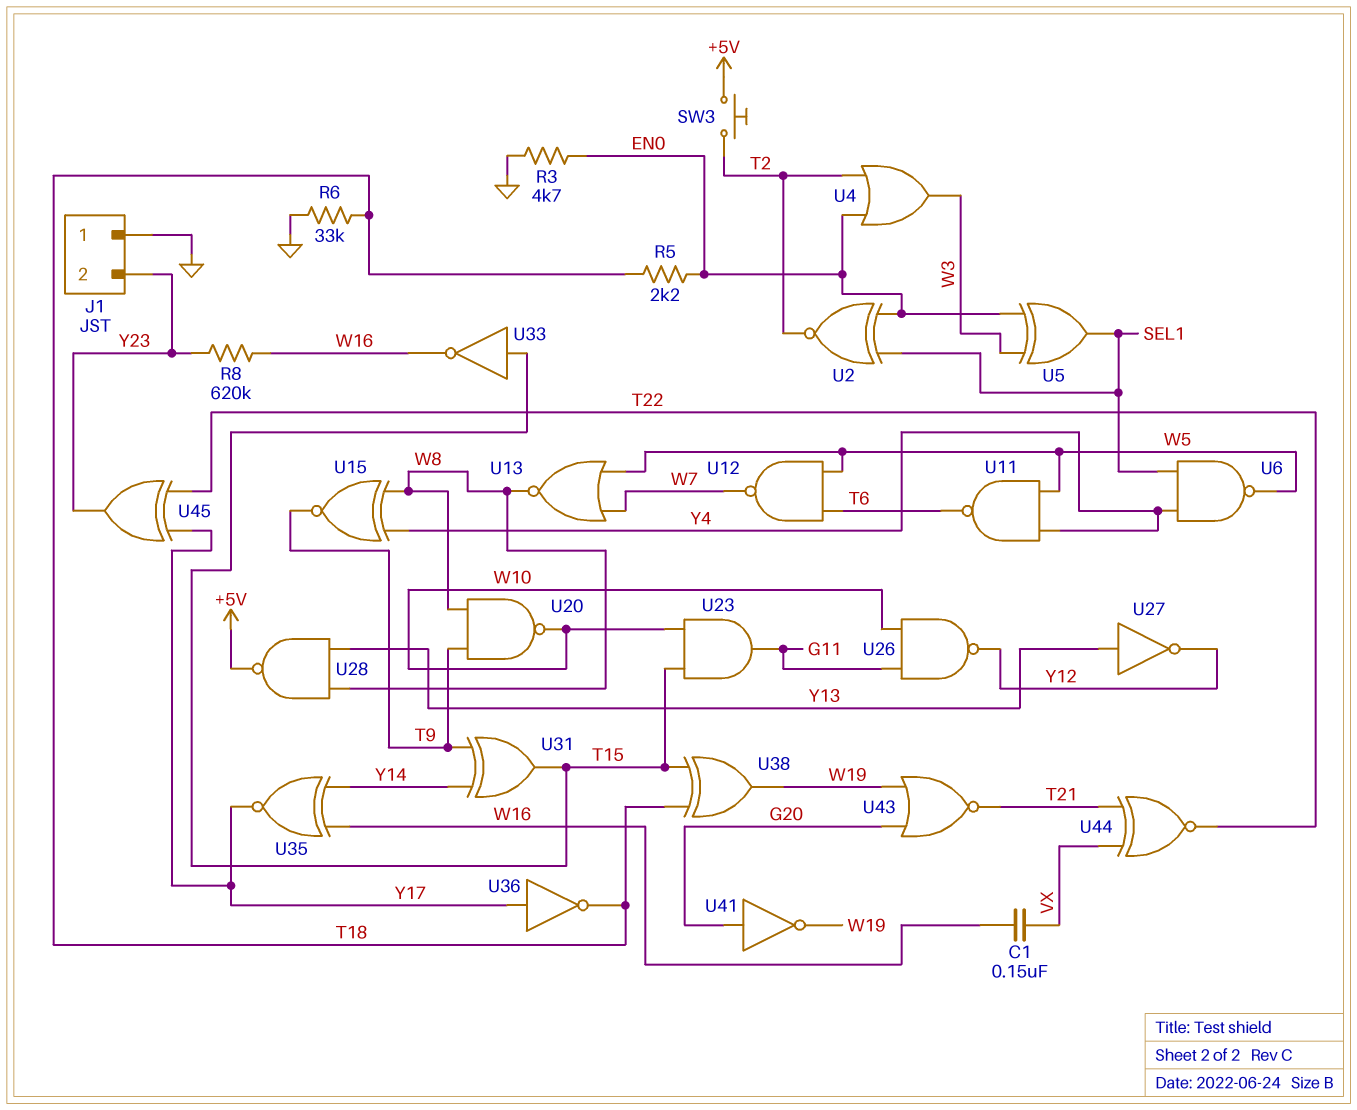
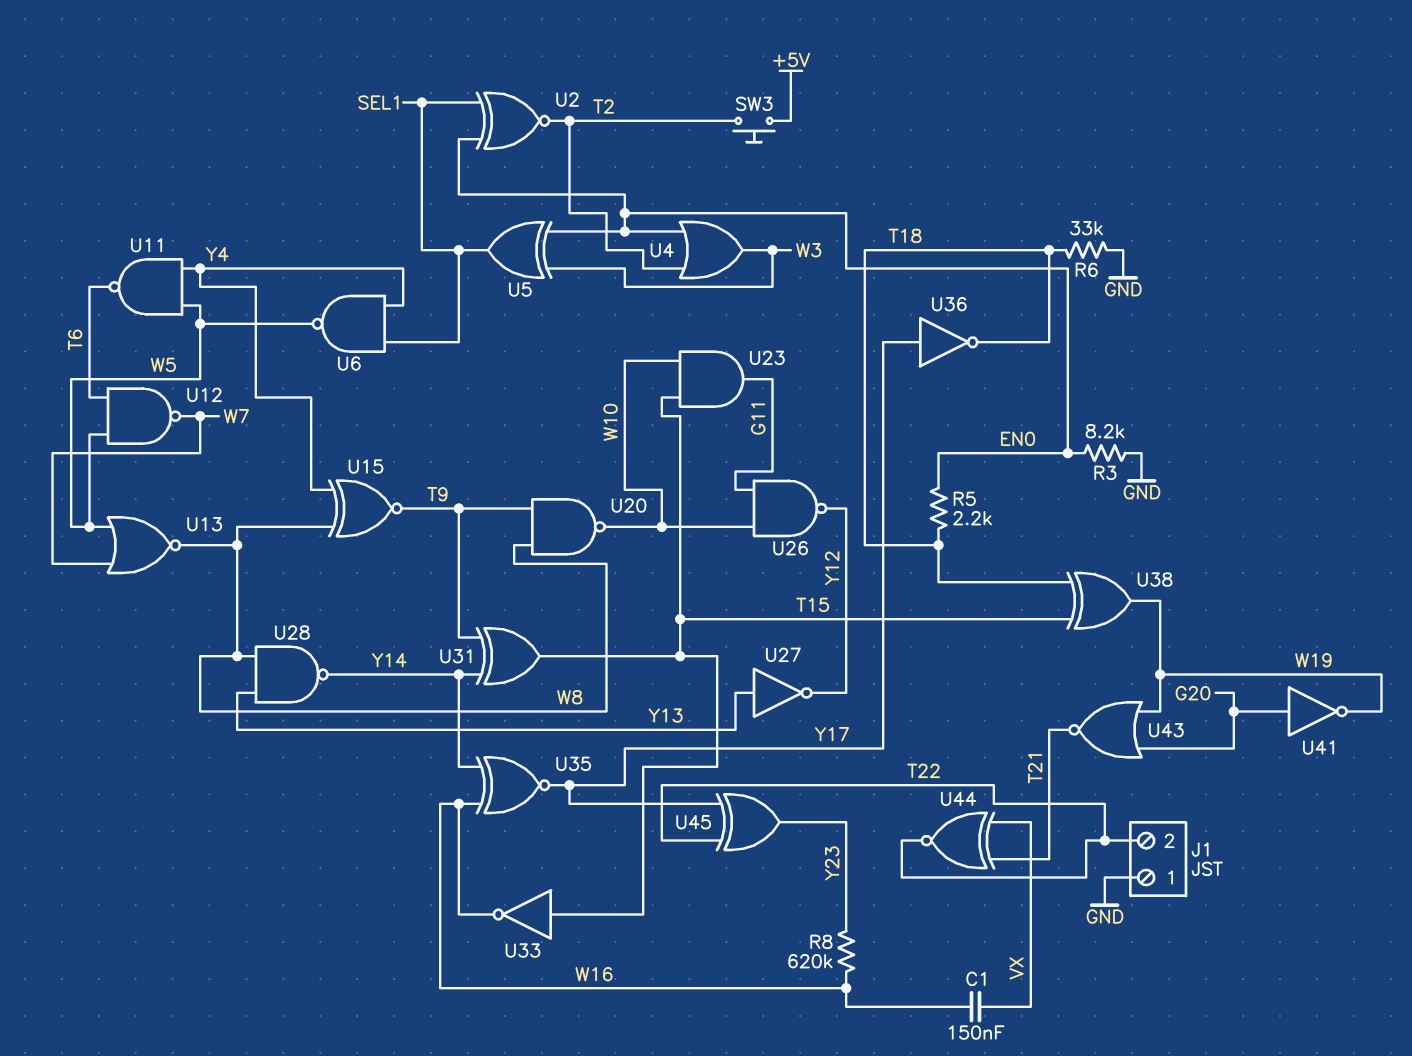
J1 pin 2: Y23 -> T22
R3: 4.7k (EN0, GND) -> 8.2k (EN0, GND)
U28: NAND (in W8, in Y13, out +5V) -> NAND (in W8, in Y13, out Y14)

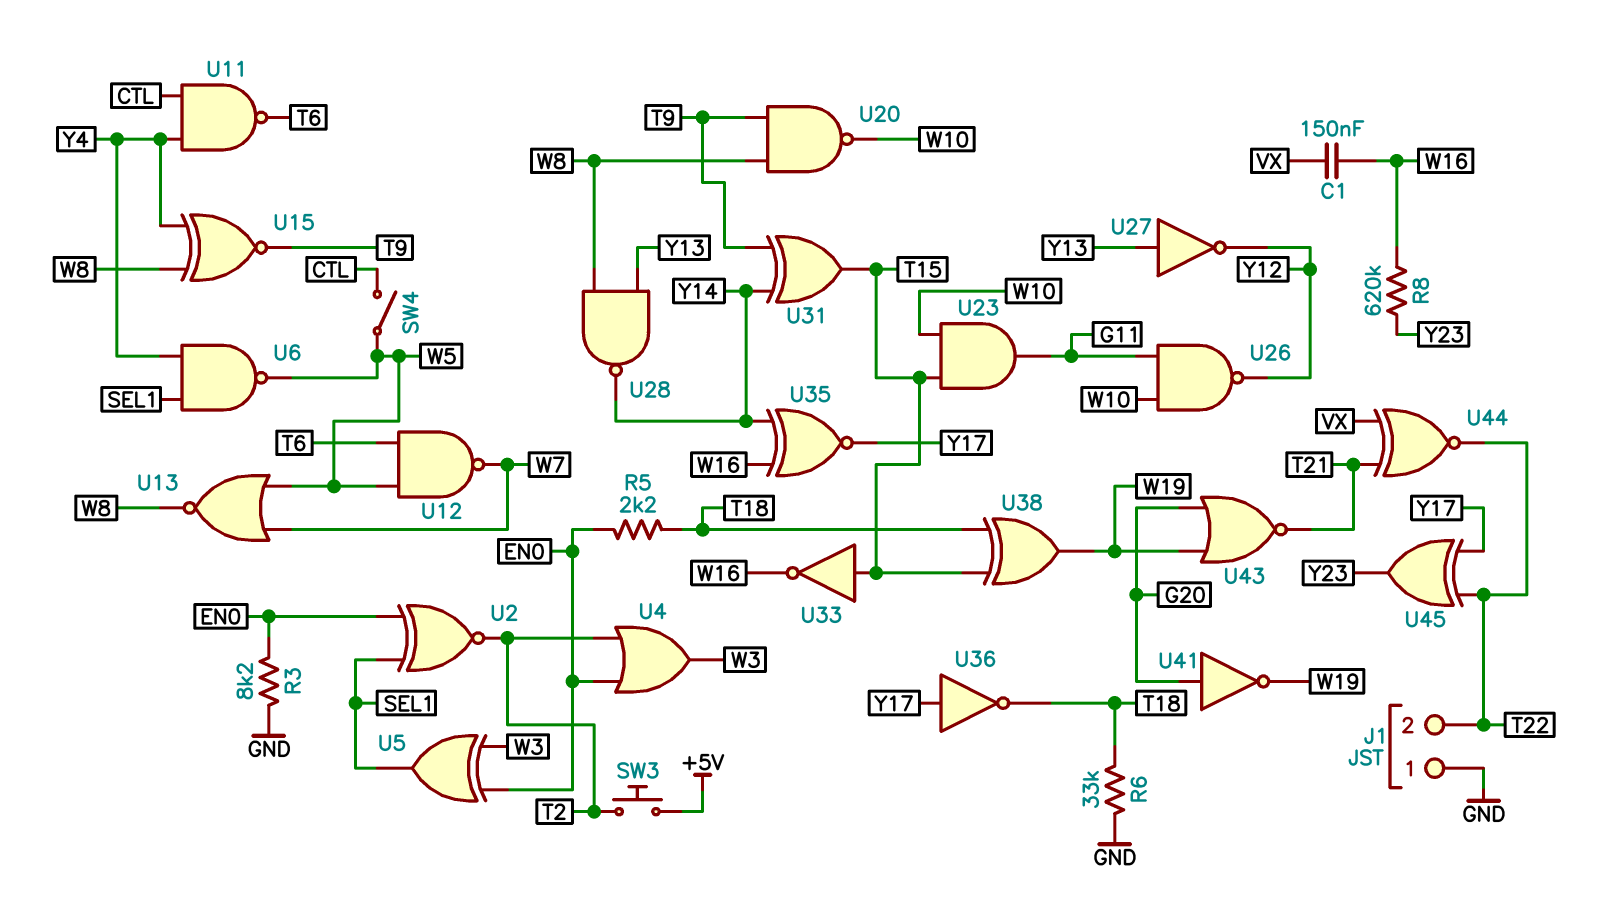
SW4: none -> switch (CTL, W5)
U11: NAND (in W5, in Y4, out T6) -> NAND (in CTL, in Y4, out T6)

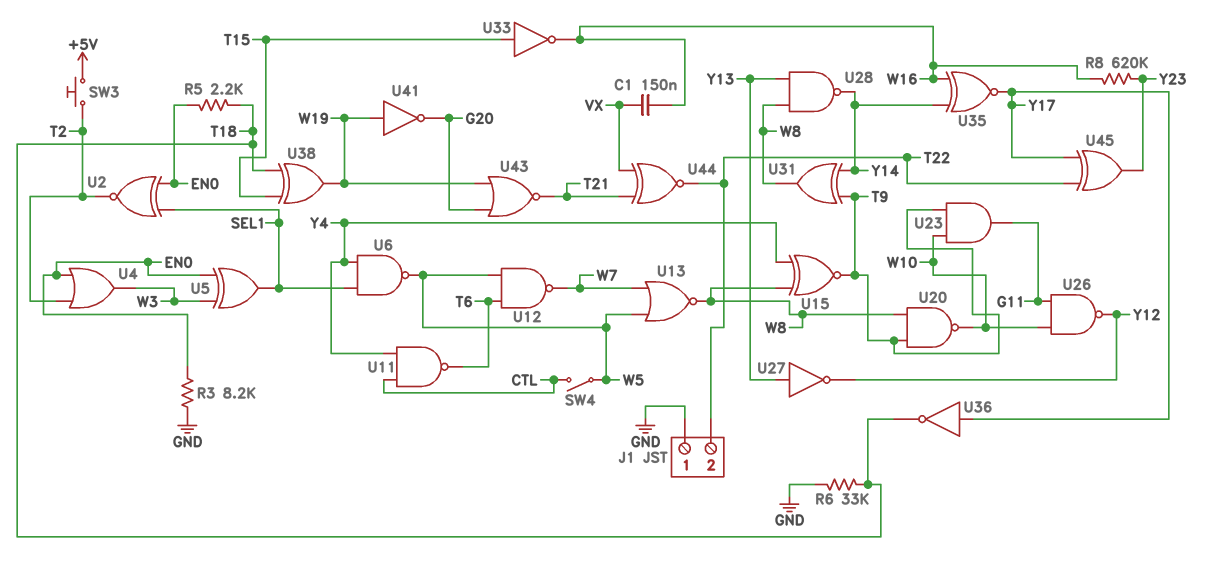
U23: AND (in T15, in W10, out G11) -> AND (in T9, in W10, out G11)
U31: XOR (in T9, in Y14, out T15) -> XOR (in T9, in Y14, out W8)
U41: NOT (in G20, out W19) -> NOT (in W19, out G20)

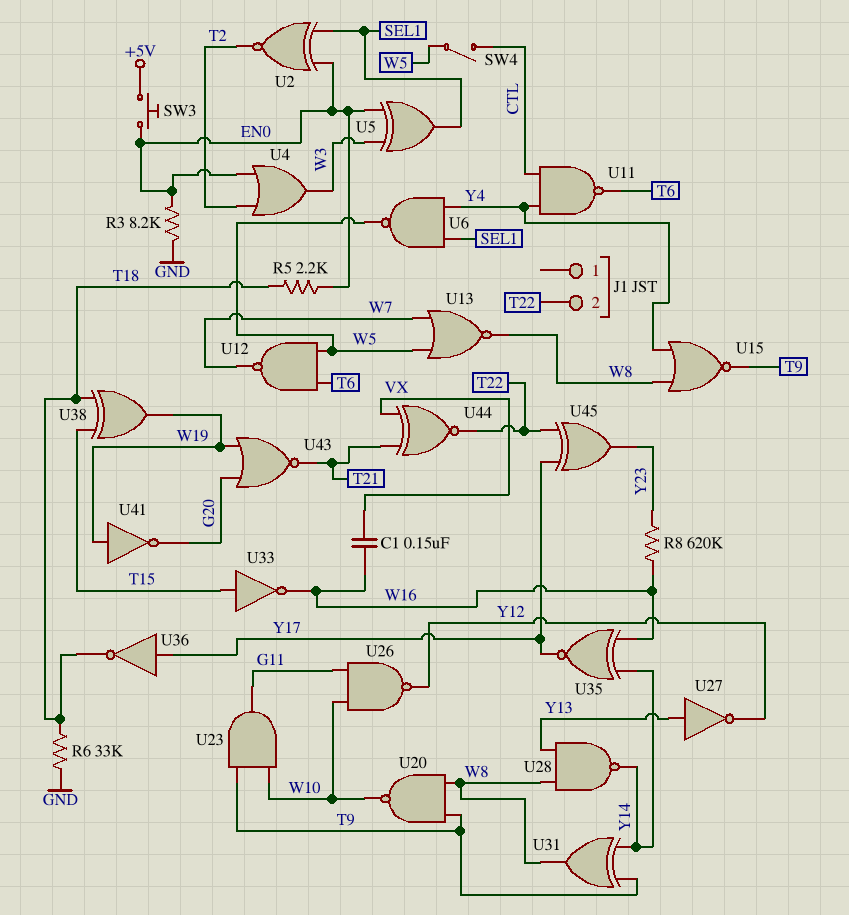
J1 pin 1: GND -> none
SW3: button (+5V, T2) -> button (+5V, EN0)
U15: XNOR (in W8, in Y4, out T9) -> NOR (in W8, in Y4, out T9)

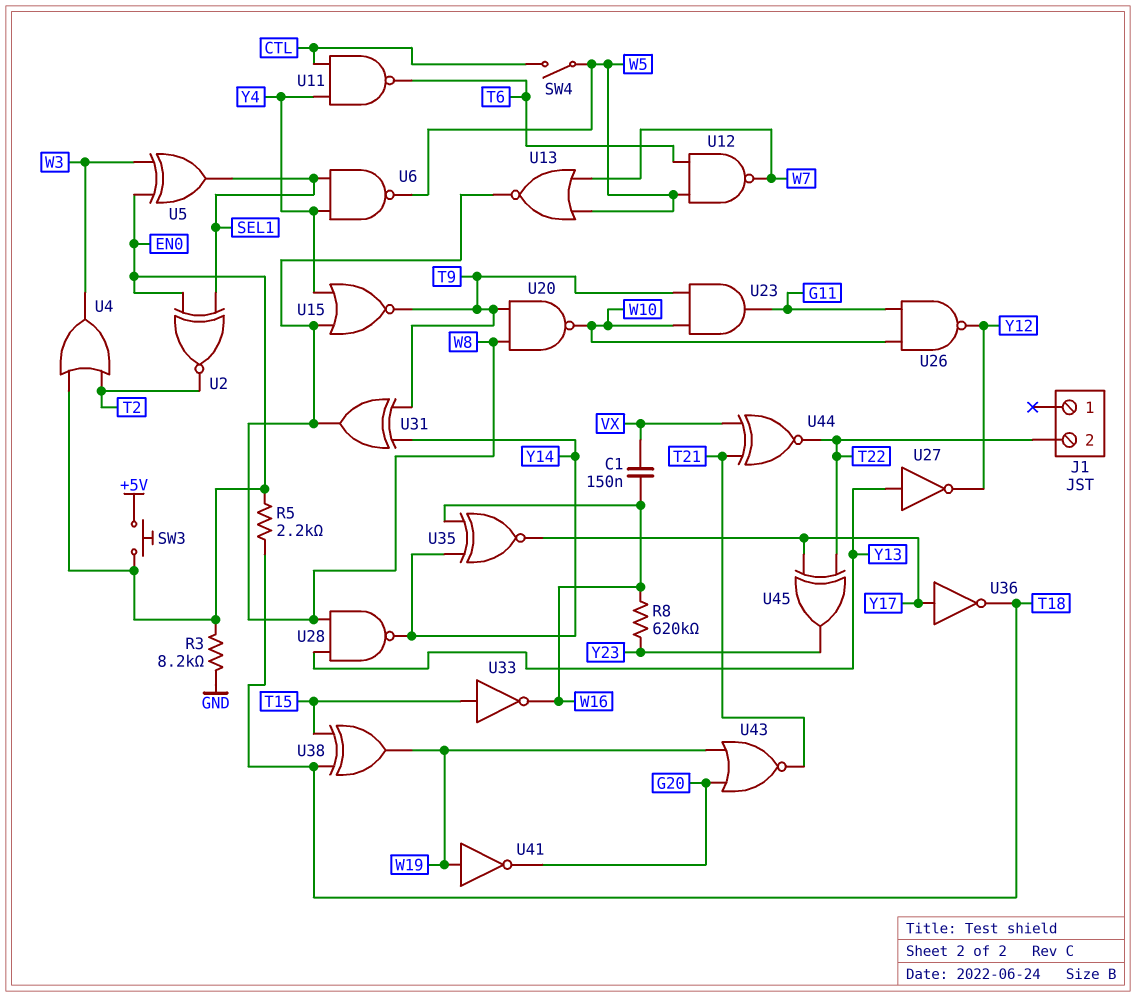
R6: 33k (GND, T18) -> none

